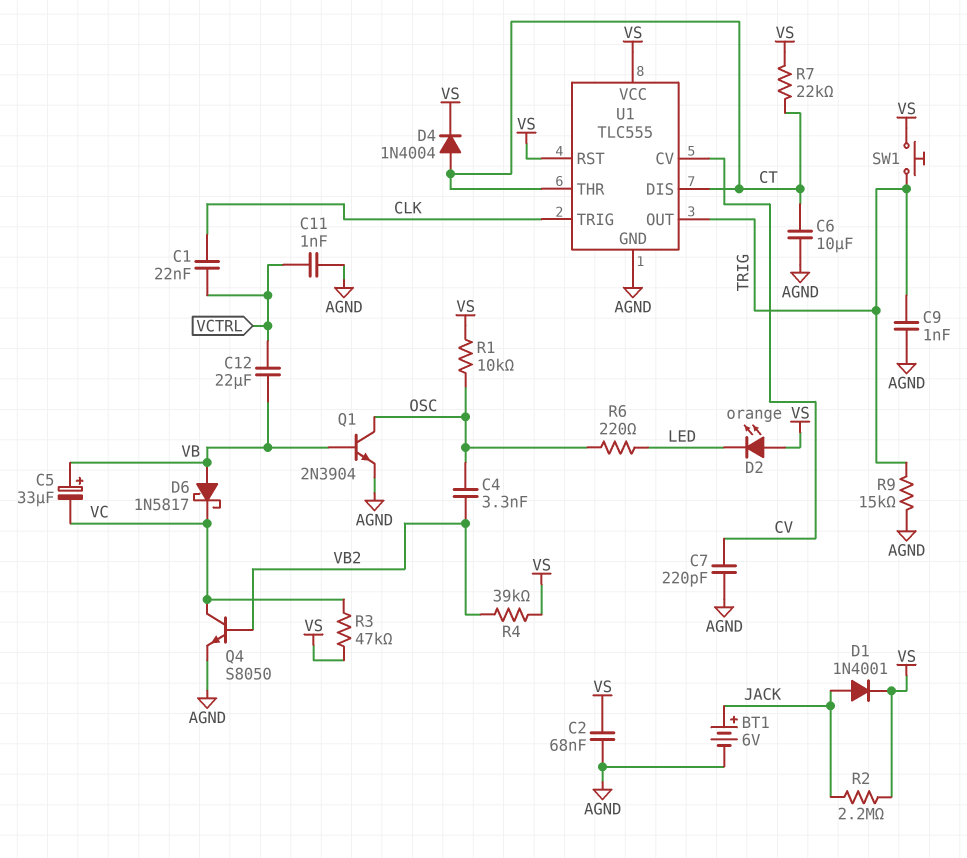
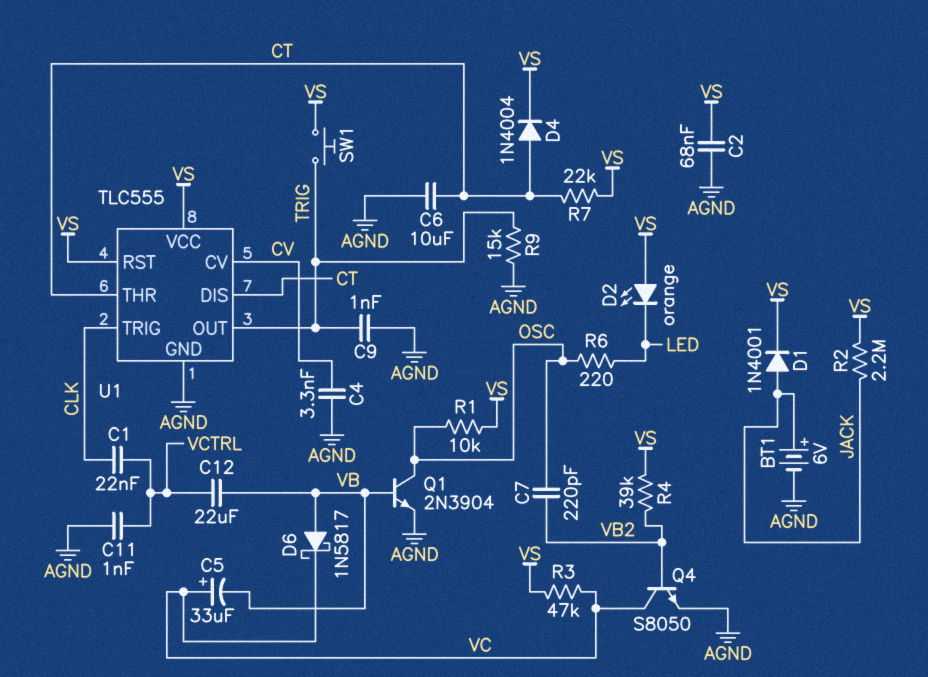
C4: 3.3nF (OSC, VB2) -> 3.3nF (AGND, CV)
C5: 33uF (plus VB, minus VC) -> 33uF (plus VC, minus VB)
C7: 220pF (AGND, CV) -> 220pF (OSC, VB2)

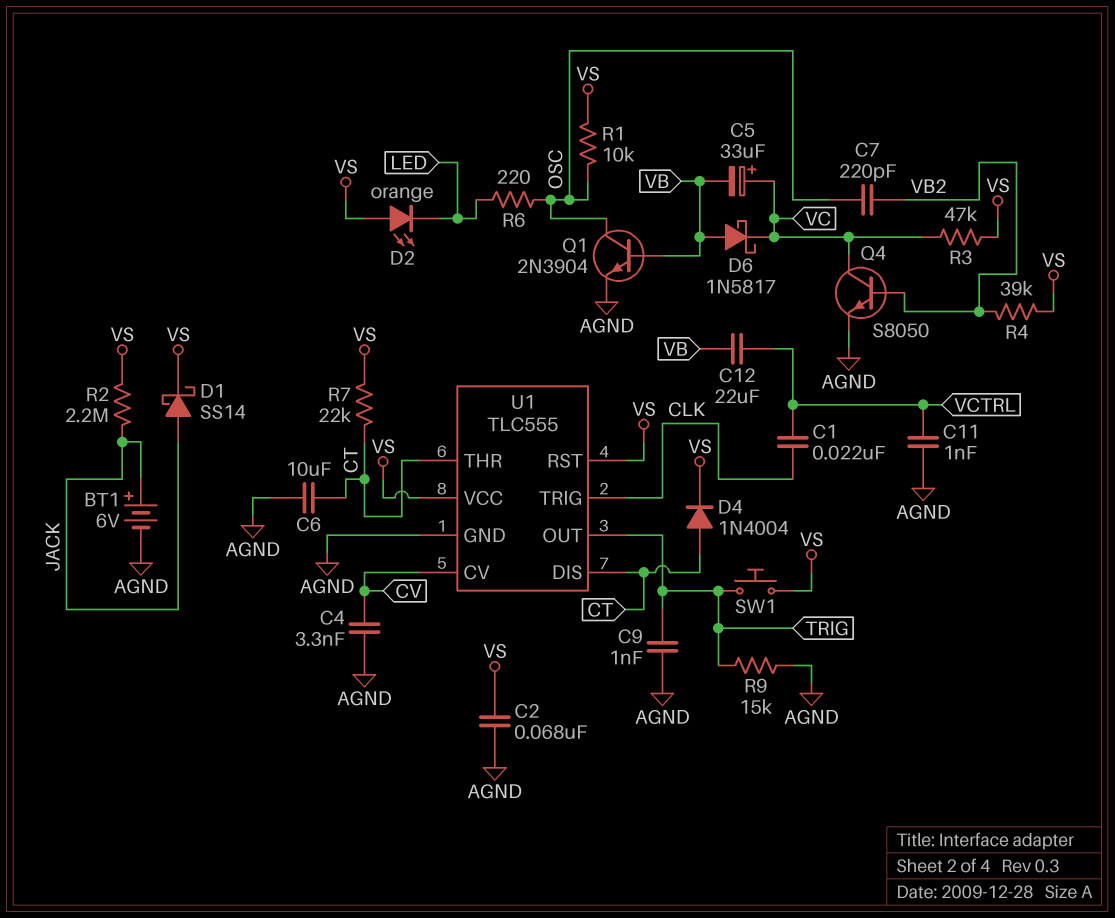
D1: diode 1N4001 (A JACK, K VS) -> schottky SS14 (A JACK, K VS)

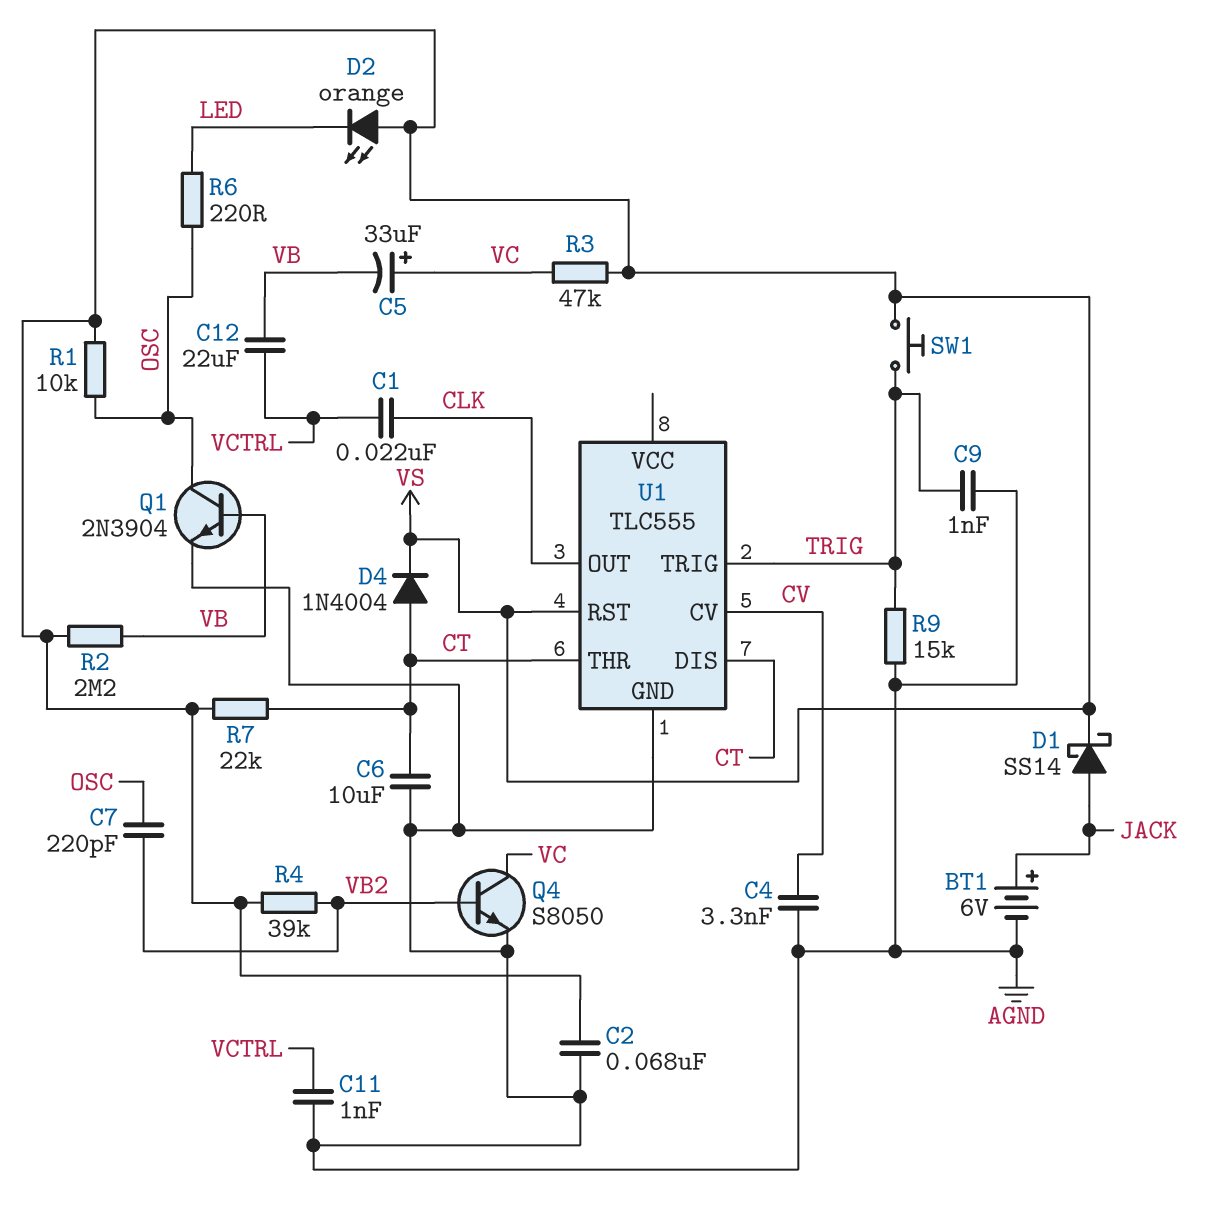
D6: schottky 1N5817 (A VB, K VC) -> none
R2: 2.2M (JACK, VS) -> 2.2M (VB, VS)
U1 pin OUT: TRIG -> CLK
U1 pin TRIG: CLK -> TRIG
U1 pin VCC: VS -> none

